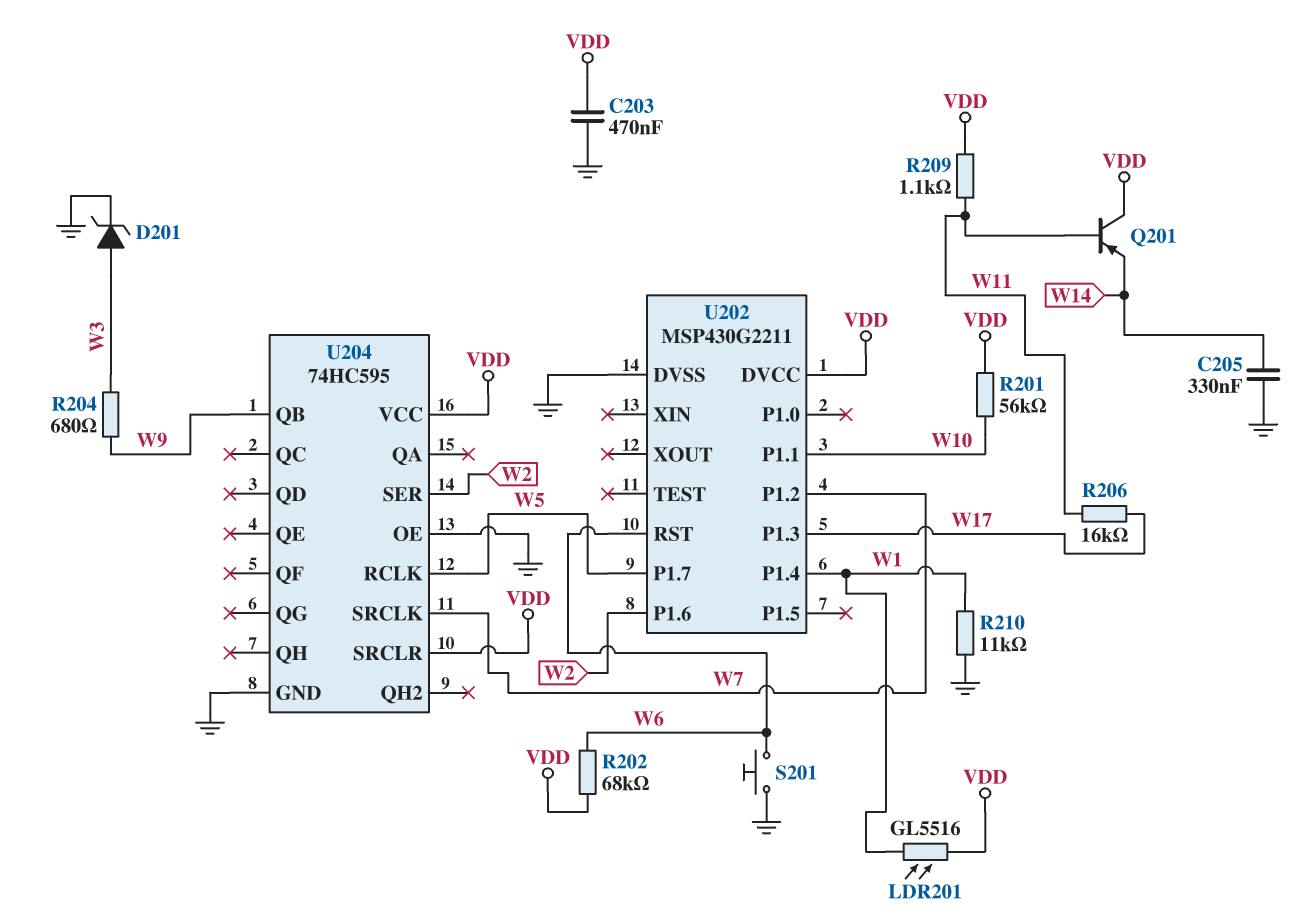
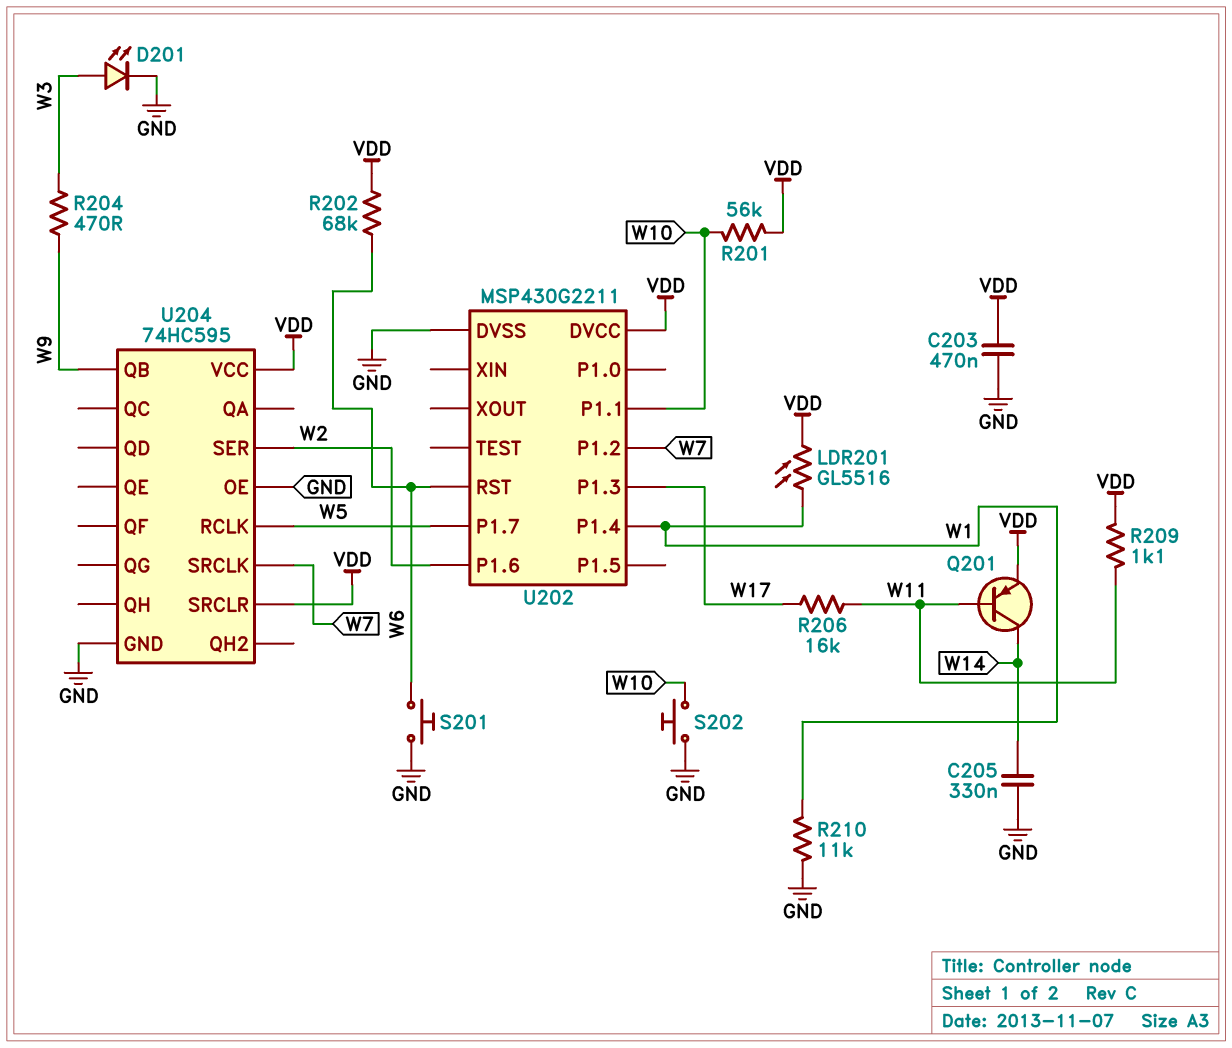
D201: zener (A W3, K GND) -> LED (A W3, K GND)
Q201: PNP (B W11, C VDD, E W14) -> PNP (B W11, C W14, E VDD)
R204: 680 (W3, W9) -> 470 (W3, W9)
S202: none -> button (GND, W10)

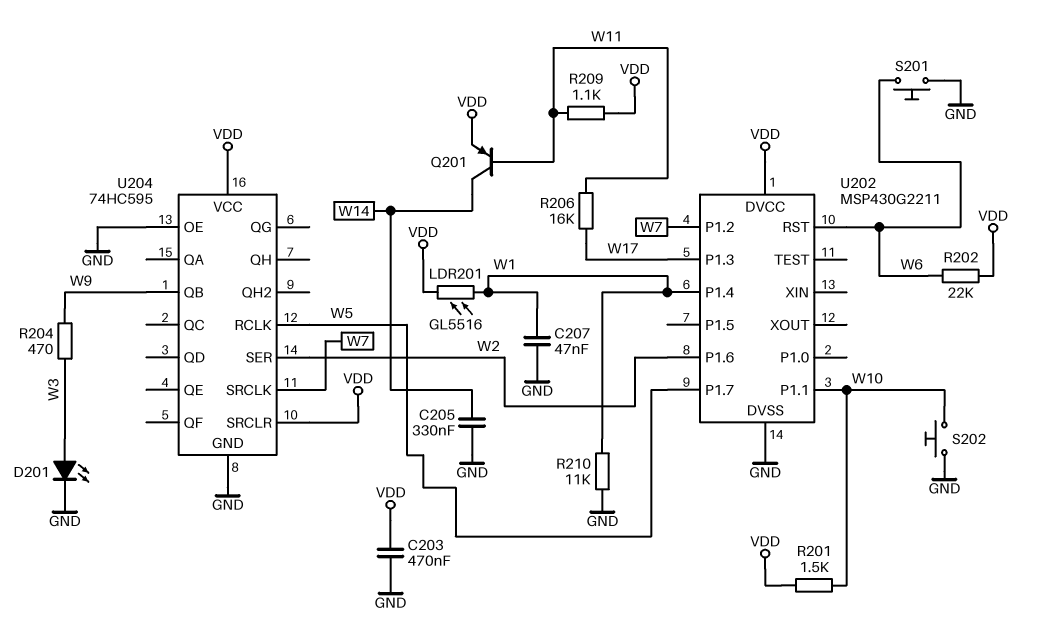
C207: none -> 47nF (GND, W1)
R201: 56k (VDD, W10) -> 1.5k (VDD, W10)
R202: 68k (VDD, W6) -> 22k (VDD, W6)

